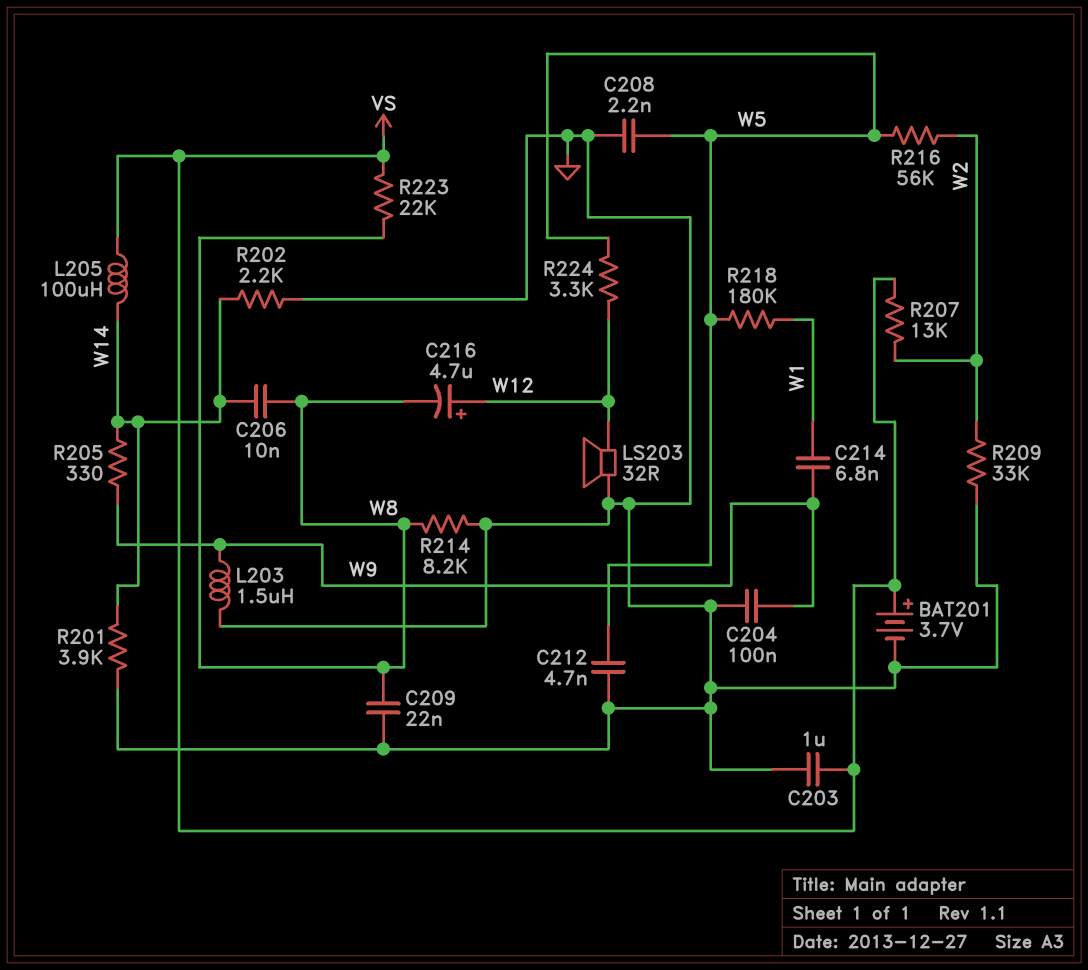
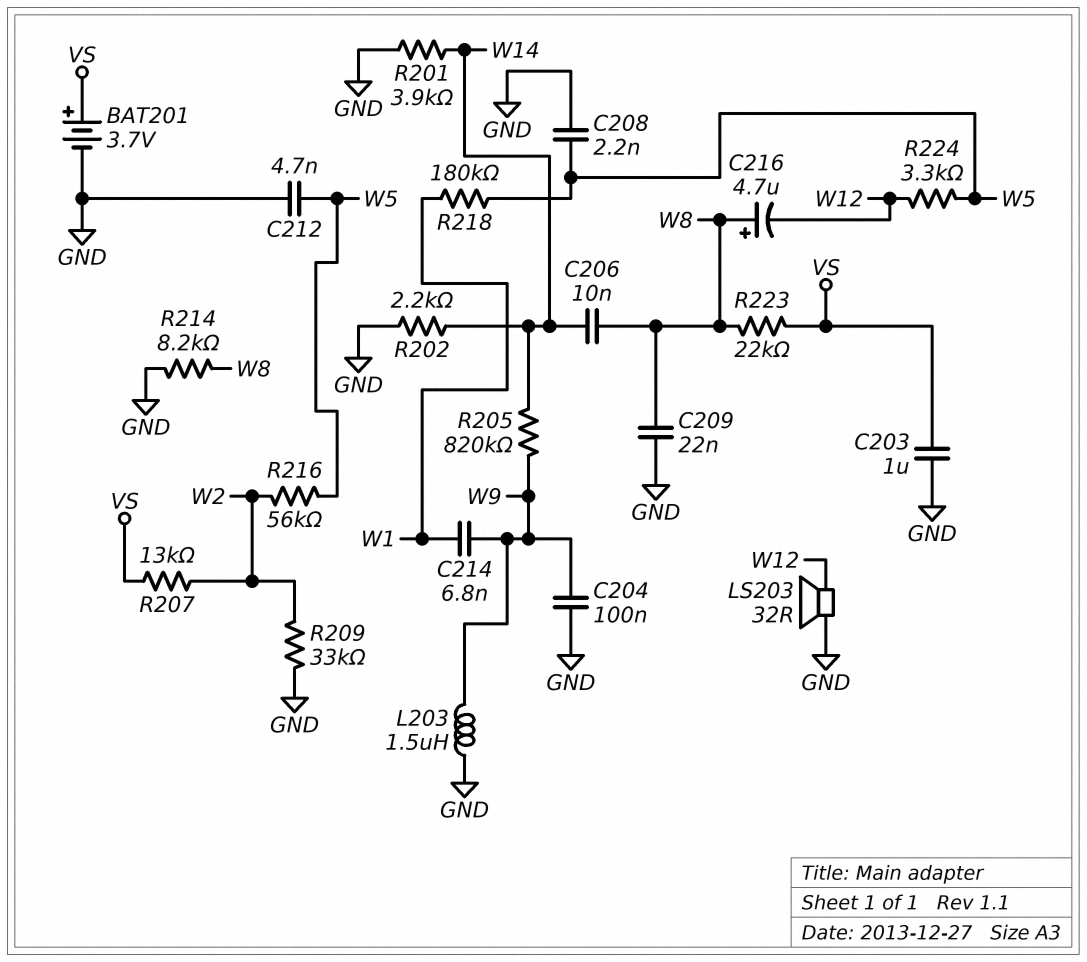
C216: 4.7uF (plus W12, minus W8) -> 4.7uF (plus W8, minus W12)
L205: 100uH (VS, W14) -> none
R205: 330 (W9, W14) -> 820k (W9, W14)

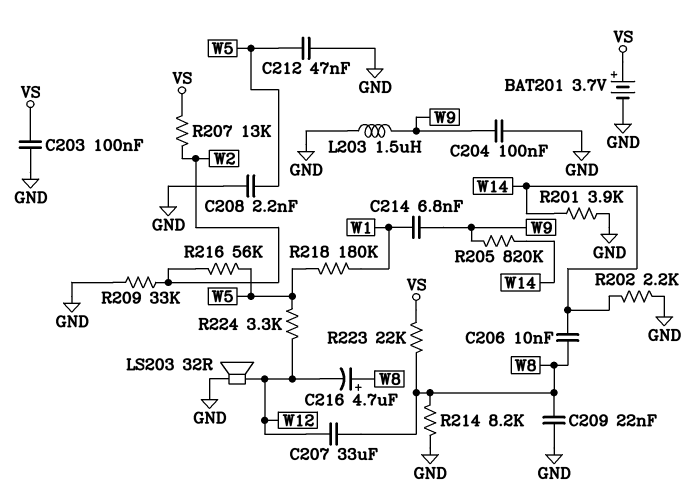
C203: 1uF (GND, VS) -> 100nF (GND, VS)
C207: none -> 33uF (W8, W12)
C212: 4.7nF (GND, W5) -> 47nF (GND, W5)

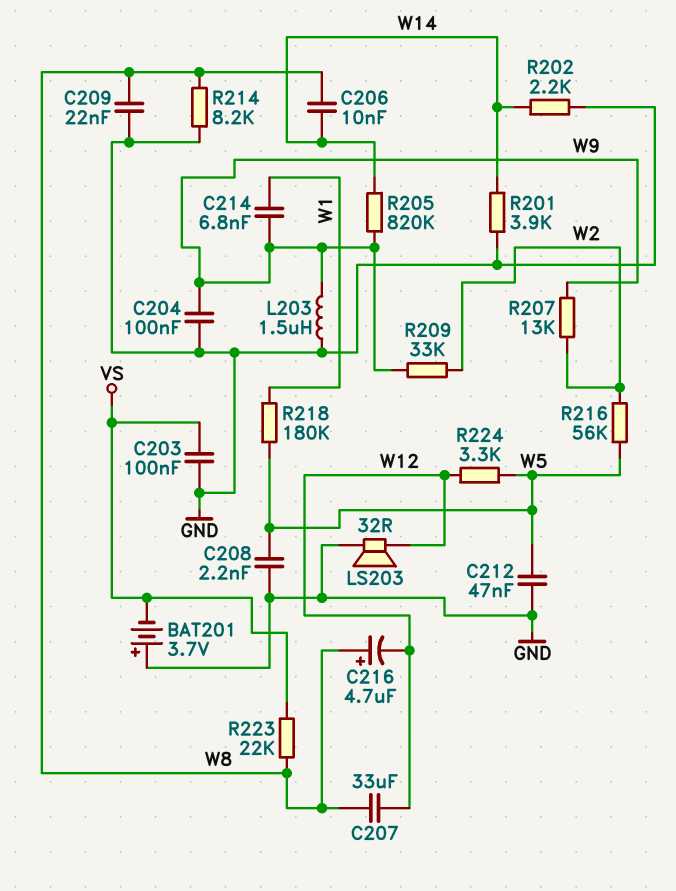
BAT201: 3.7V (plus VS, minus GND) -> 3.7V (plus GND, minus VS)
R207: 13k (VS, W2) -> 13k (W2, W9)
R209: 33k (GND, W2) -> 33k (W2, W9)

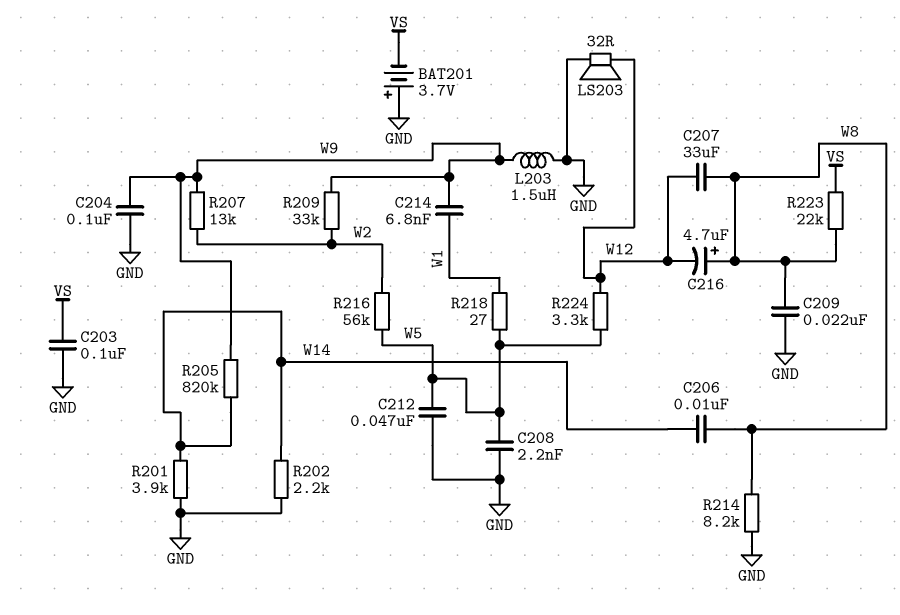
R218: 180k (W1, W5) -> 27 (W1, W5)

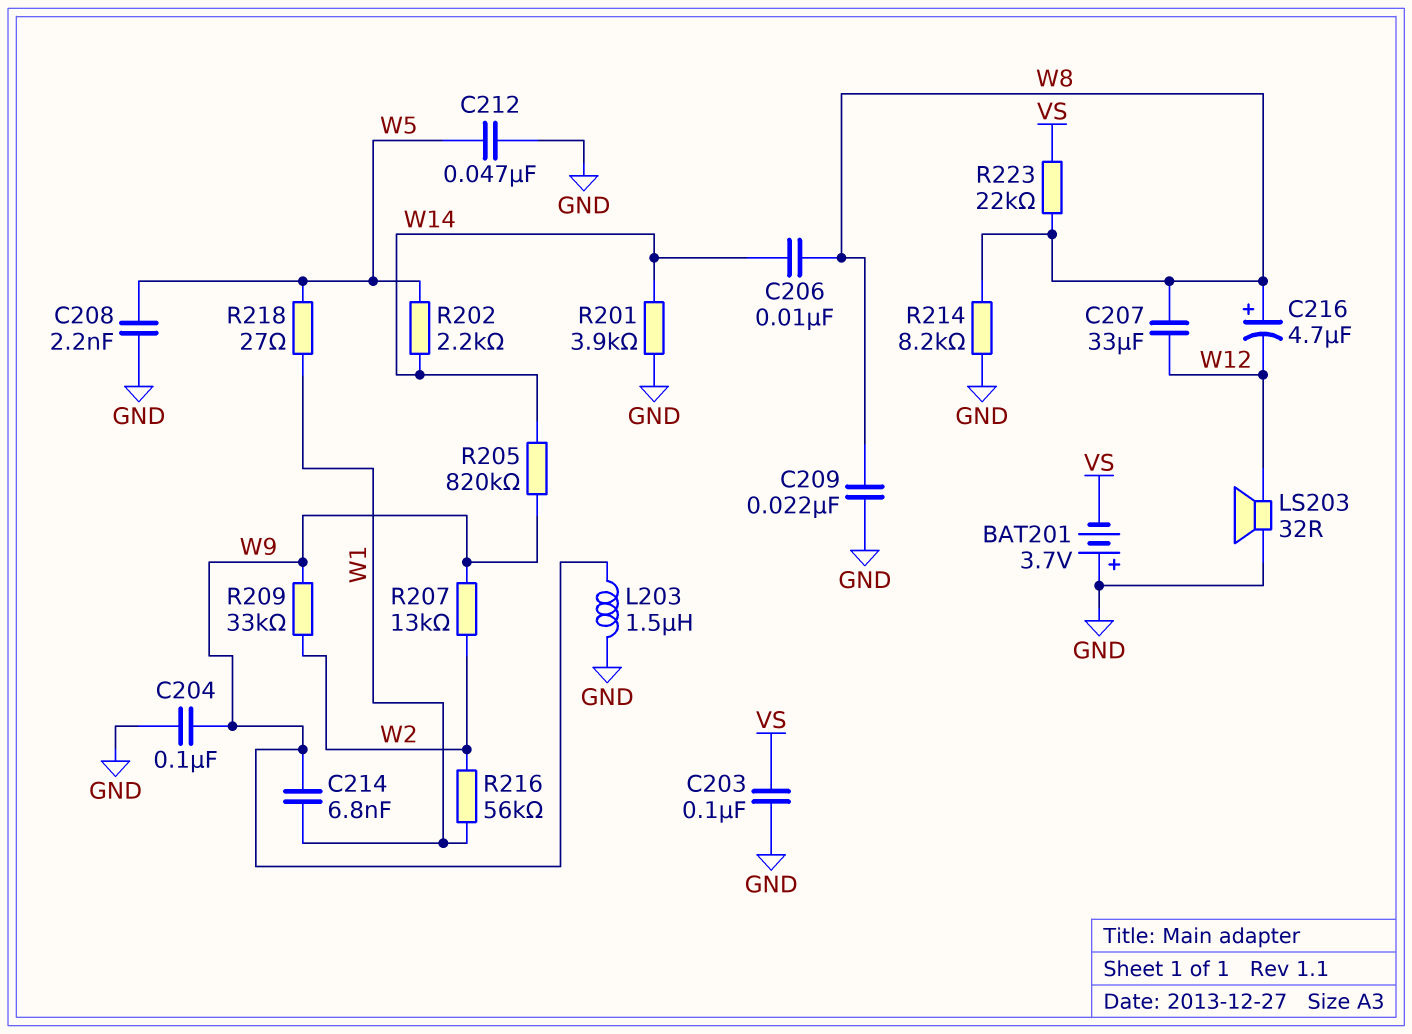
R202: 2.2k (GND, W14) -> 2.2k (W5, W14)
R216: 56k (W2, W5) -> 56k (W1, W2)
R224: 3.3k (W5, W12) -> none

